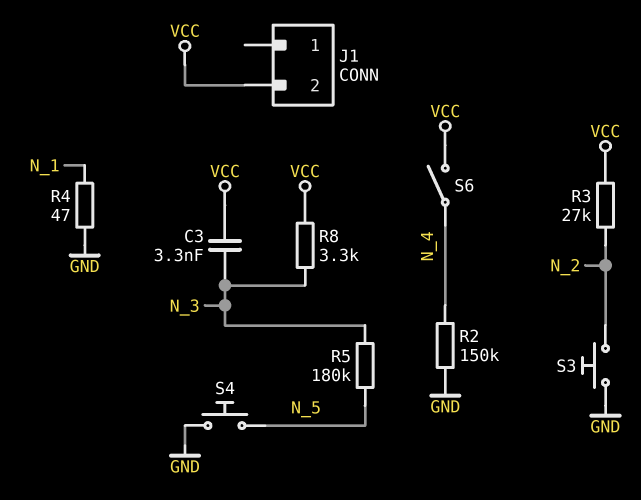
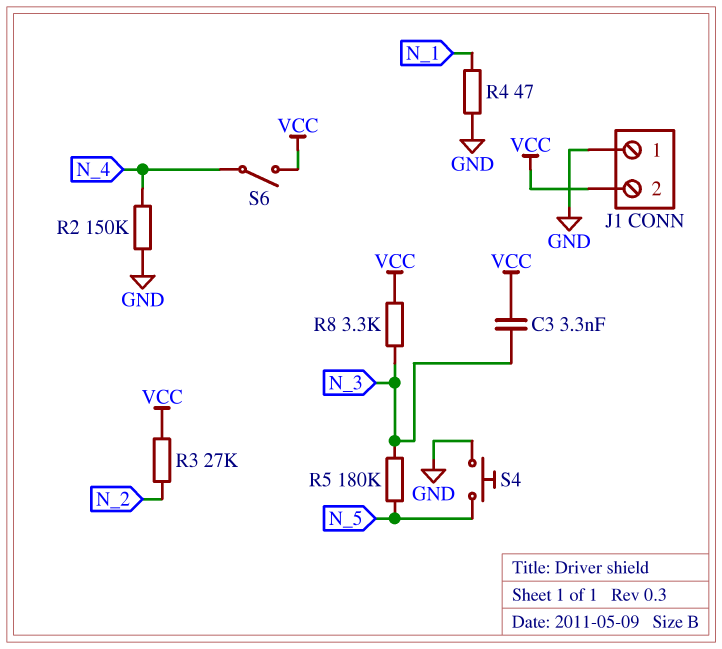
J1 pin 1: none -> GND
S3: button (GND, N_2) -> none

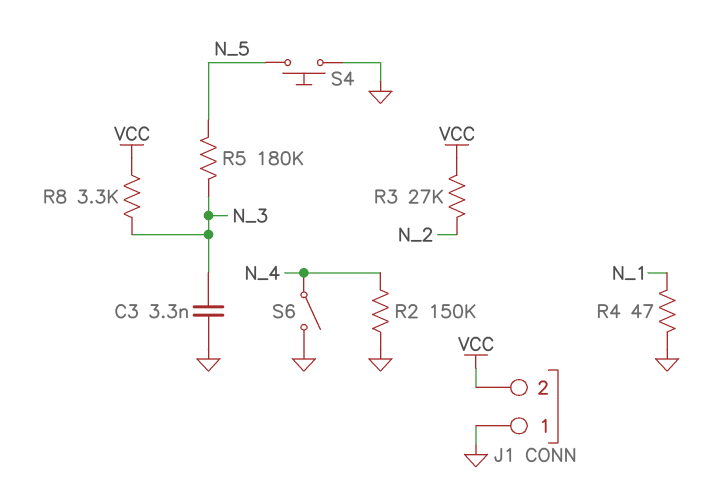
C3: 3.3nF (N_3, VCC) -> 3.3nF (GND, N_3)
S6: switch (N_4, VCC) -> switch (GND, N_4)

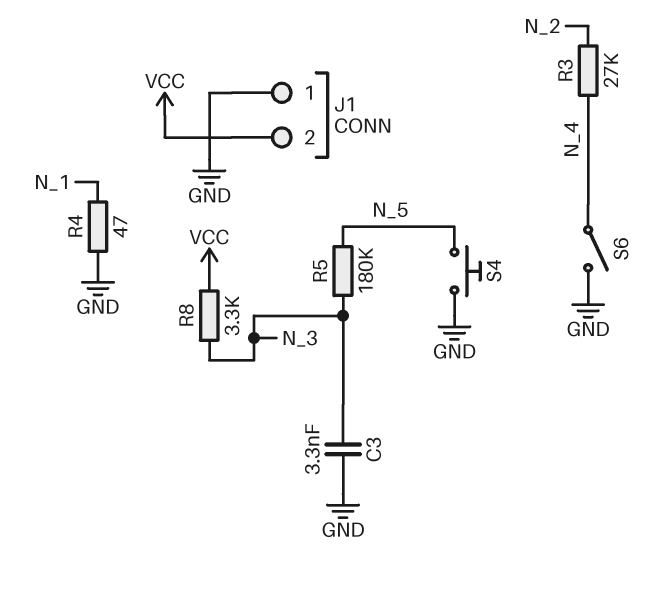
R2: 150k (GND, N_4) -> none
R3: 27k (N_2, VCC) -> 27k (N_2, N_4)

